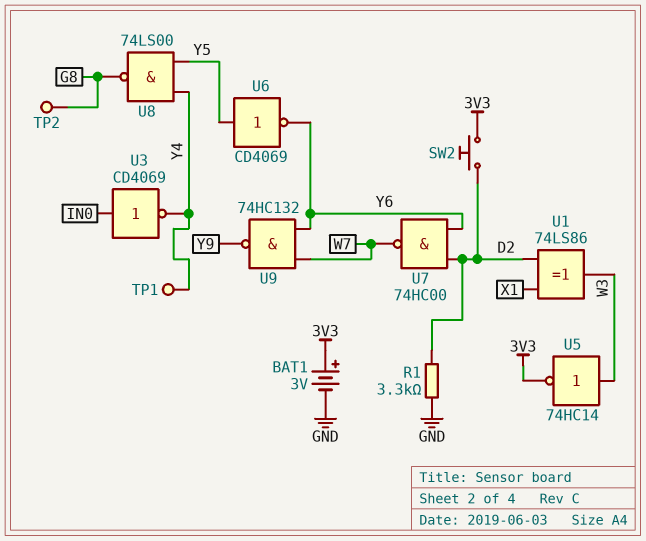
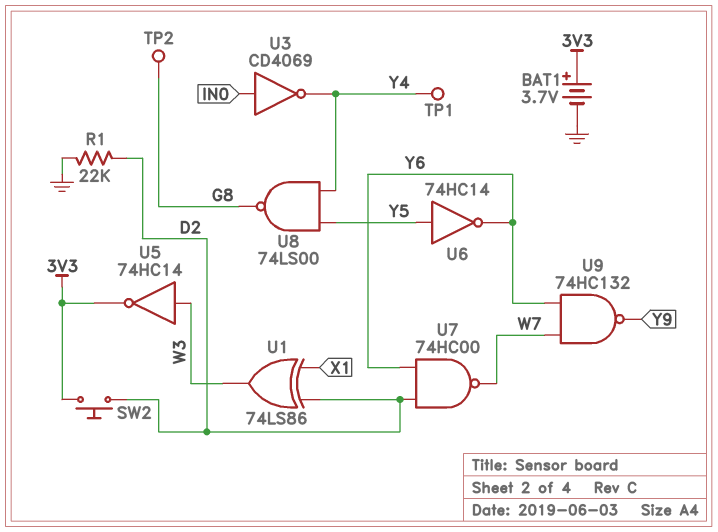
BAT1: 3V (plus 3V3, minus GND) -> 3.7V (plus 3V3, minus GND)
R1: 3.3k (D2, GND) -> 22k (D2, GND)
U6: NOT CD4069 (in Y5, out Y6) -> NOT 74HC14 (in Y5, out Y6)

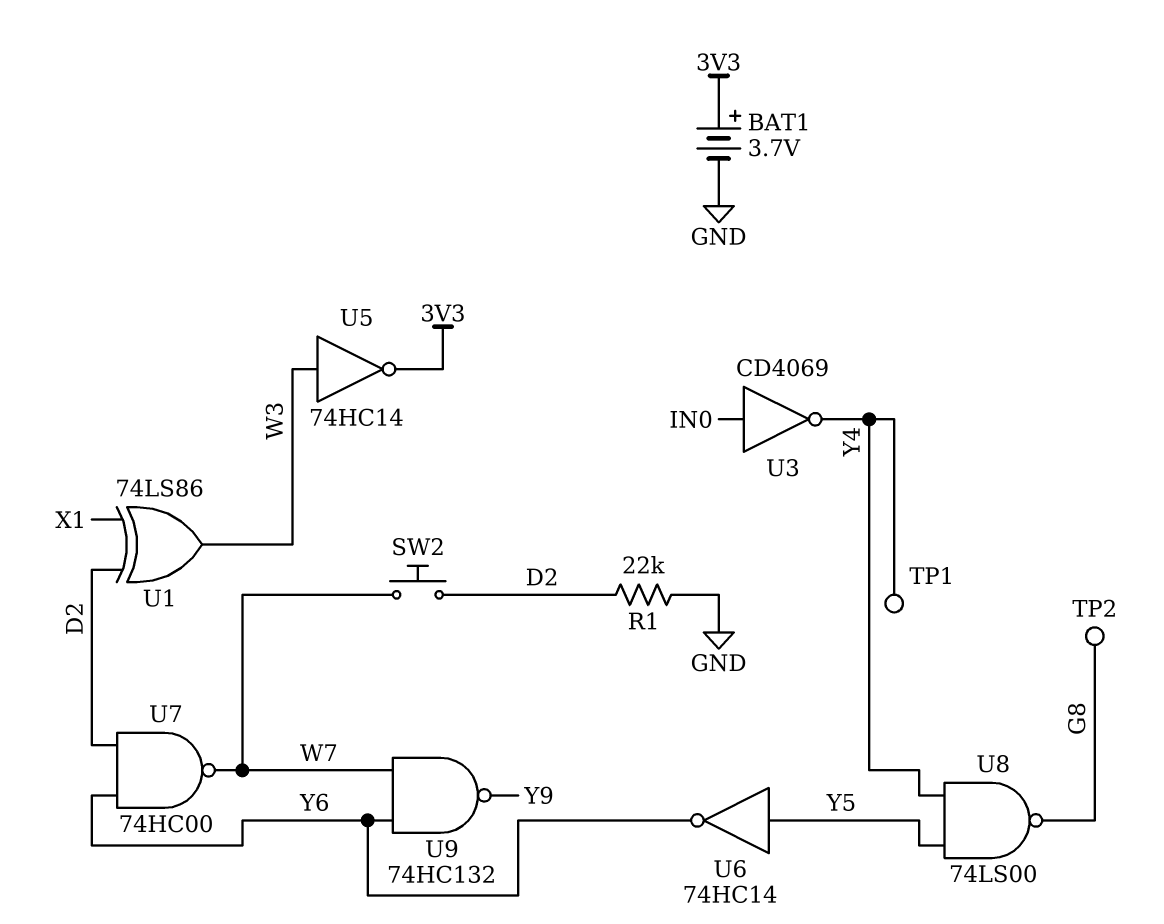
SW2: button (3V3, D2) -> button (D2, W7)

